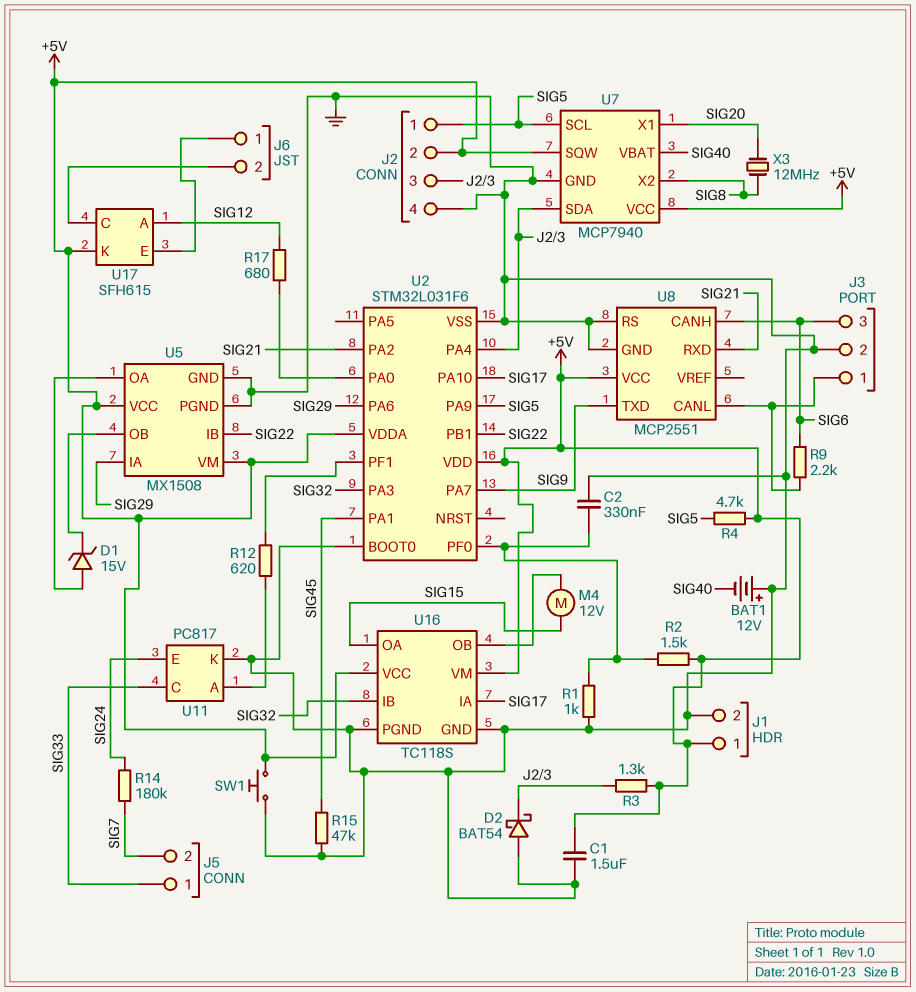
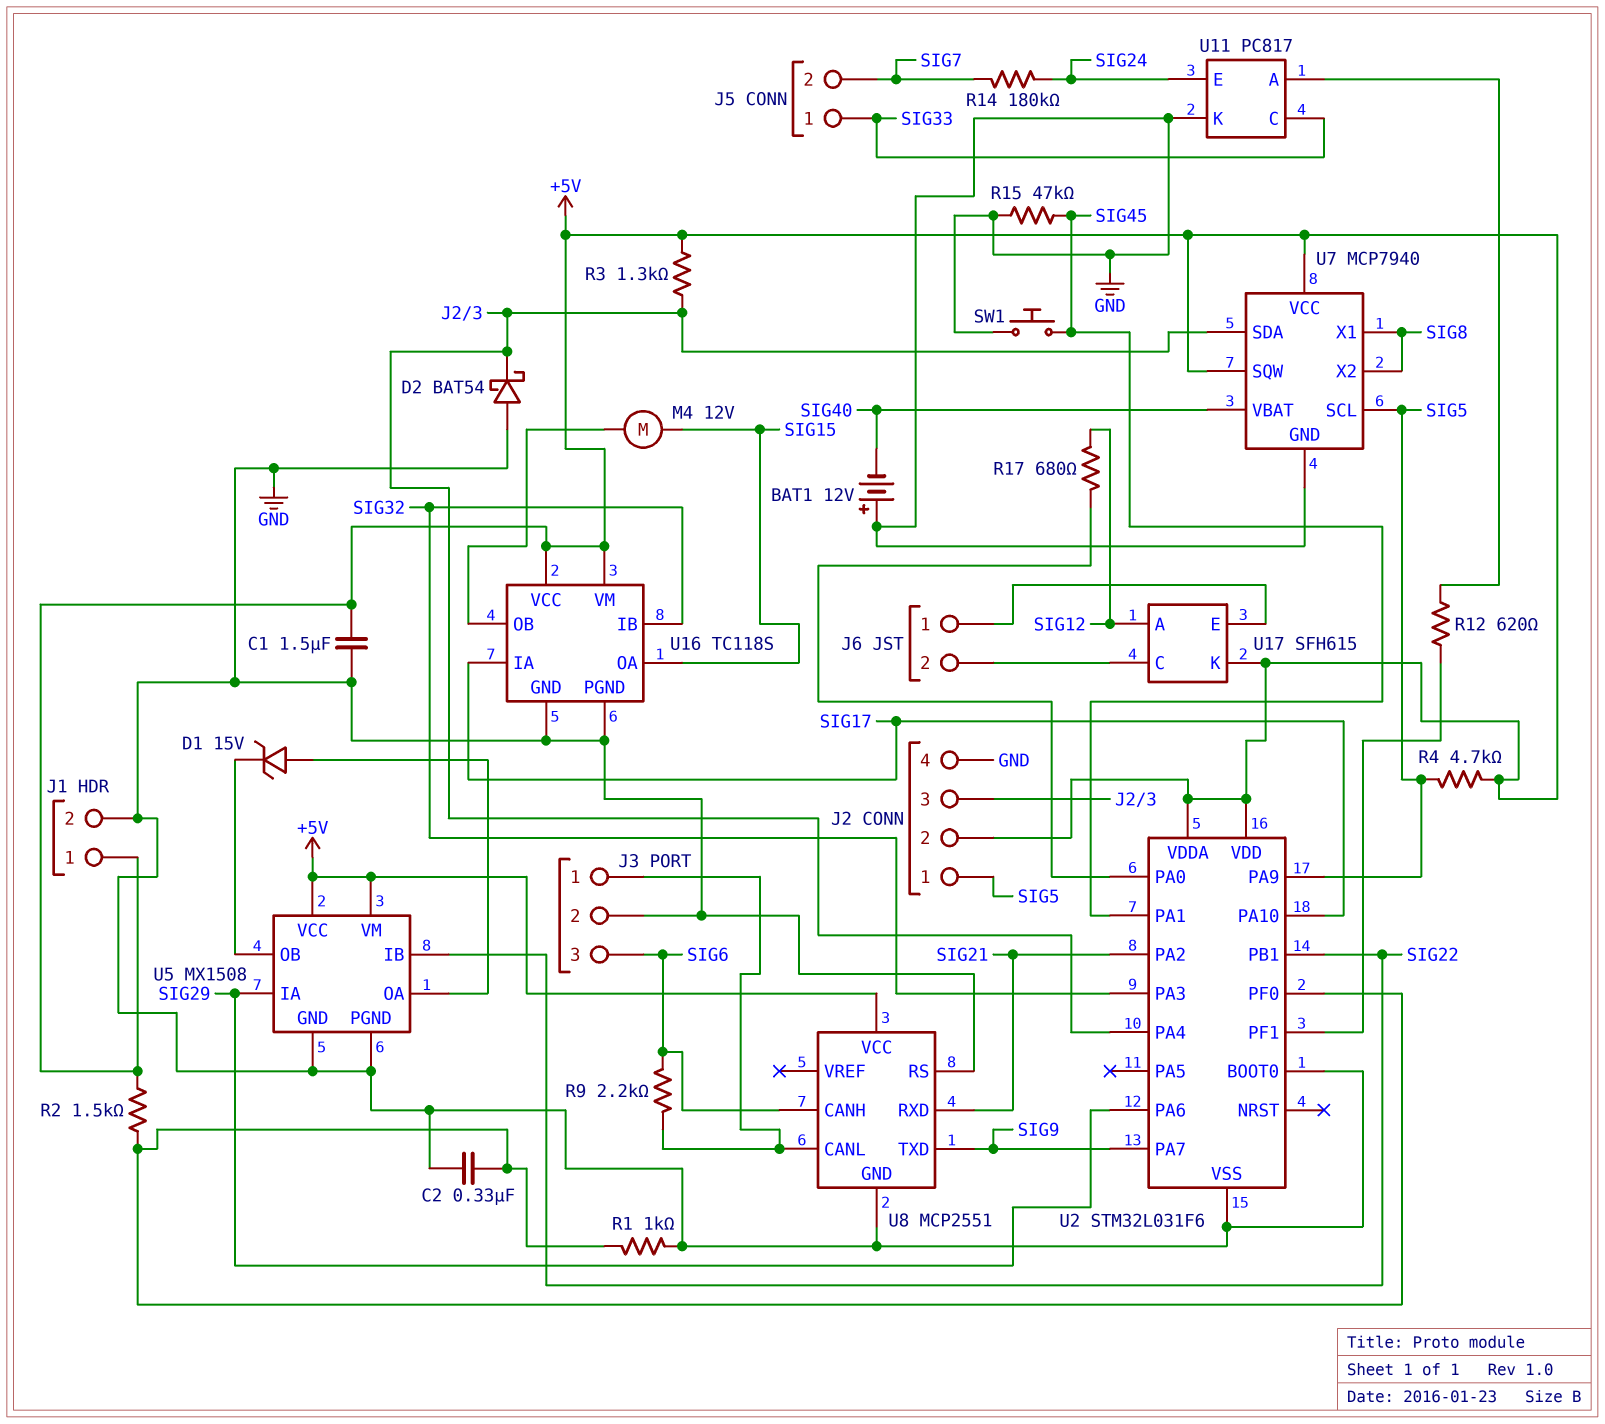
SW1: button (+5V, GND) -> button (GND, SIG45)
U7 pin X1: SIG20 -> SIG8
X3: 12MHz (SIG8, SIG20) -> none

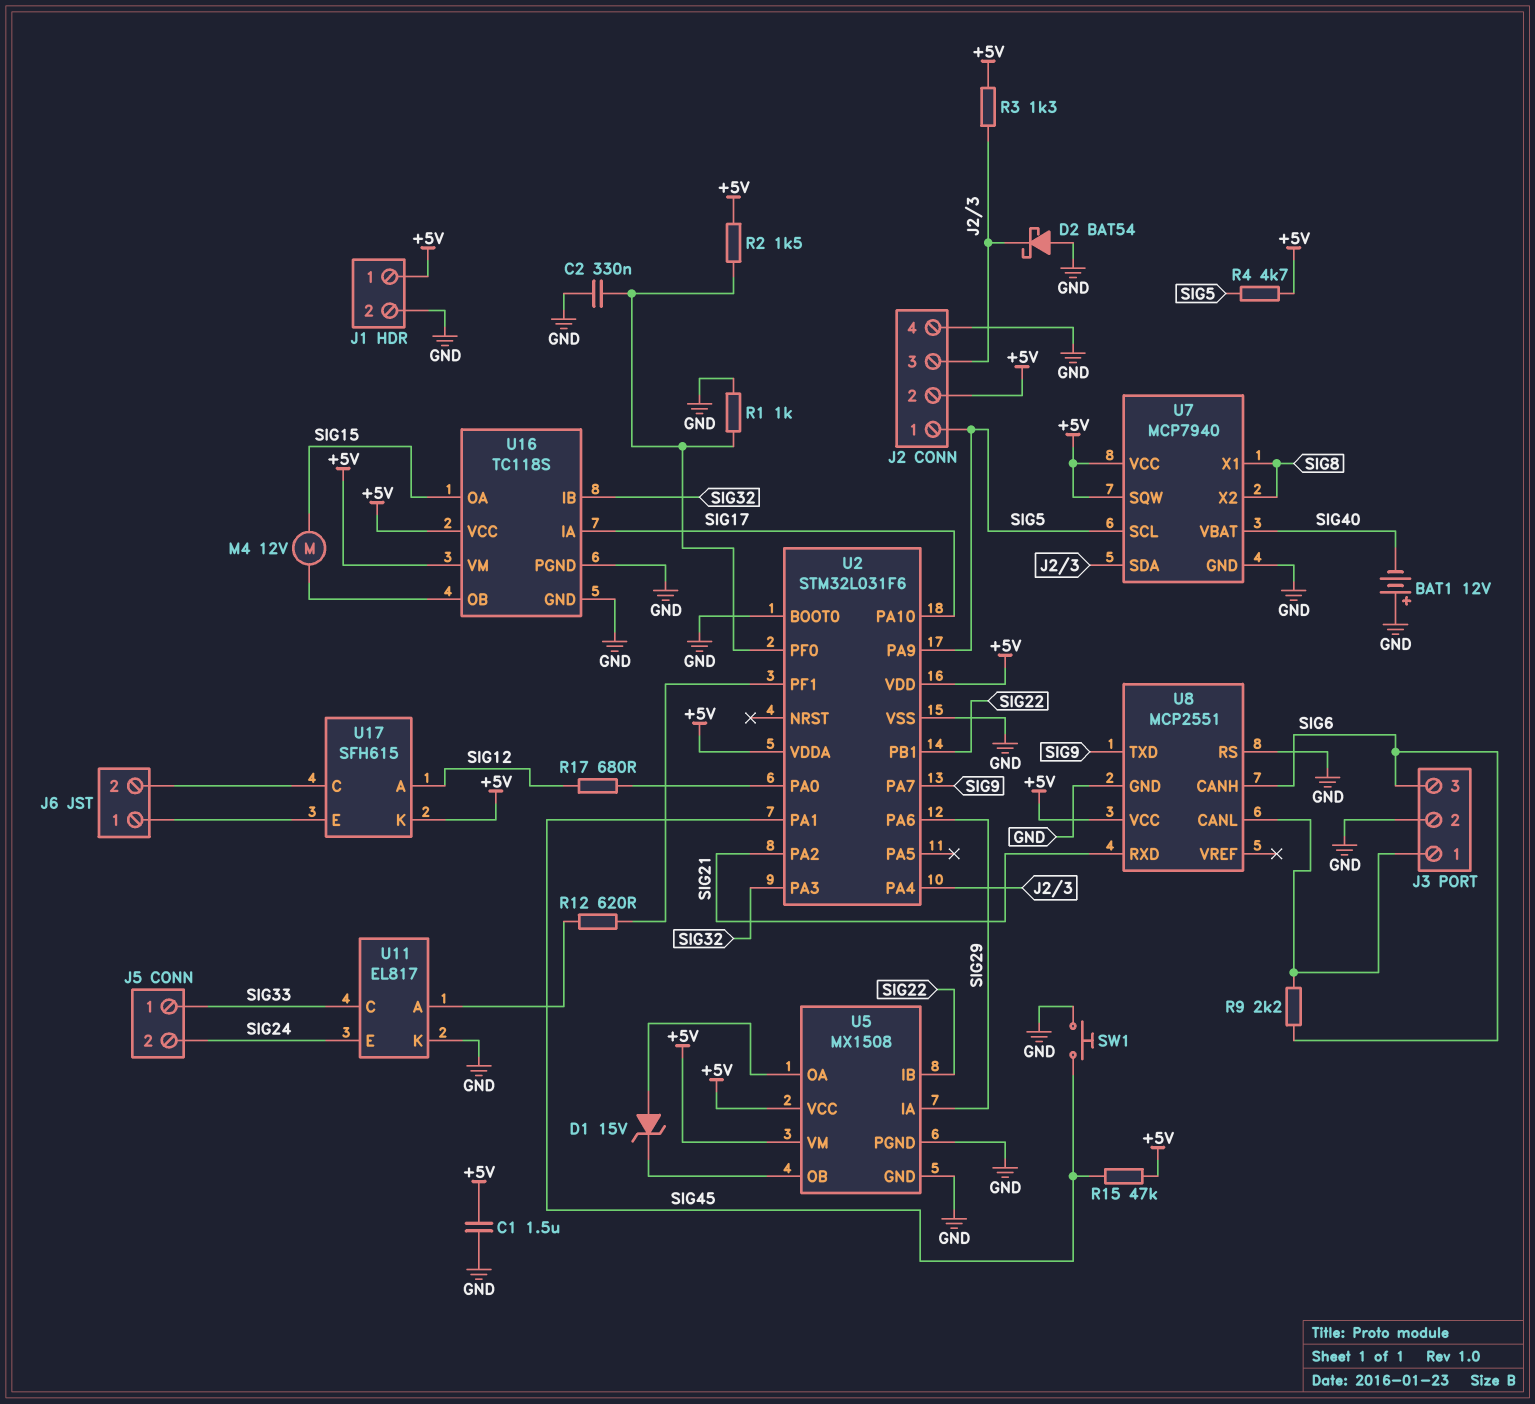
J5 pin 2: SIG7 -> SIG24
R14: 180k (SIG7, SIG24) -> none
R15: 47k (GND, SIG45) -> 47k (+5V, SIG45)
U11: PC817 -> EL817

